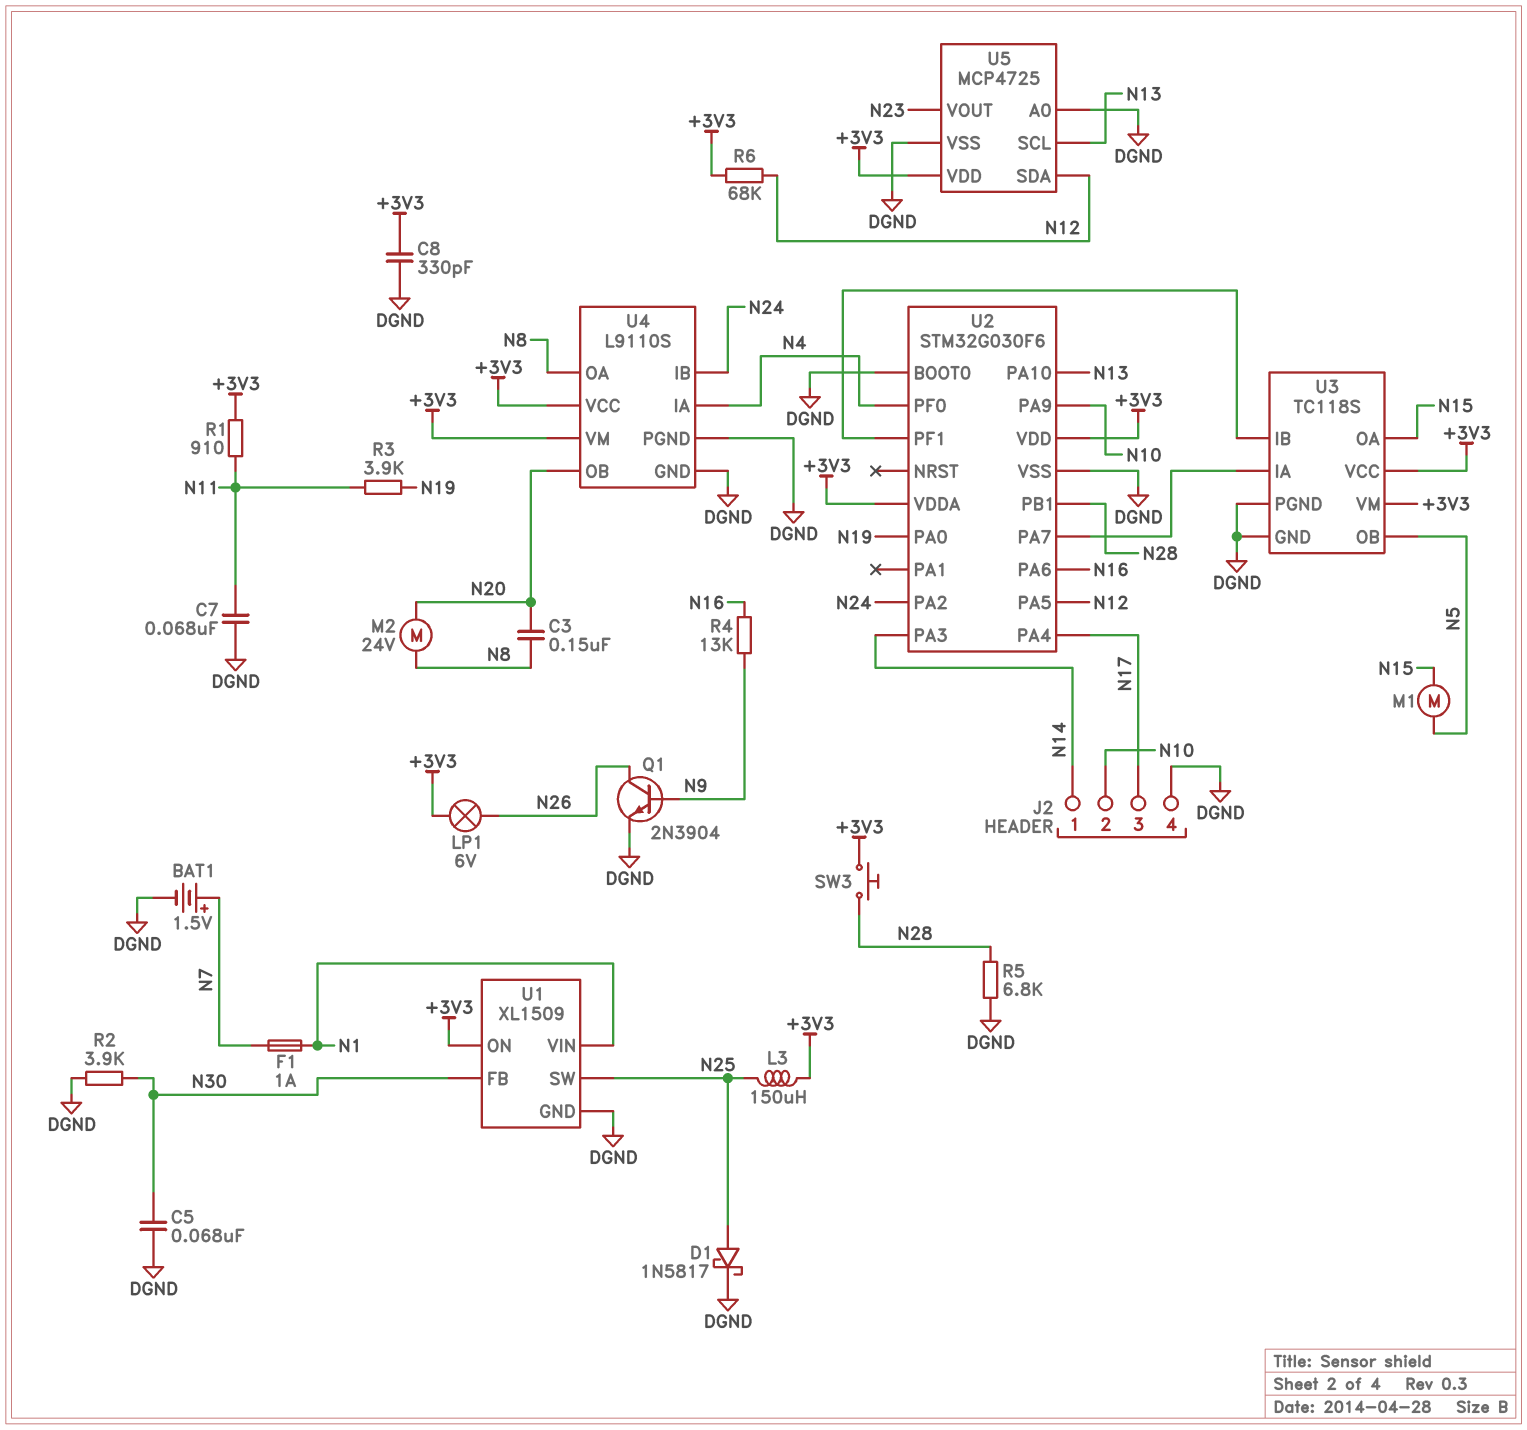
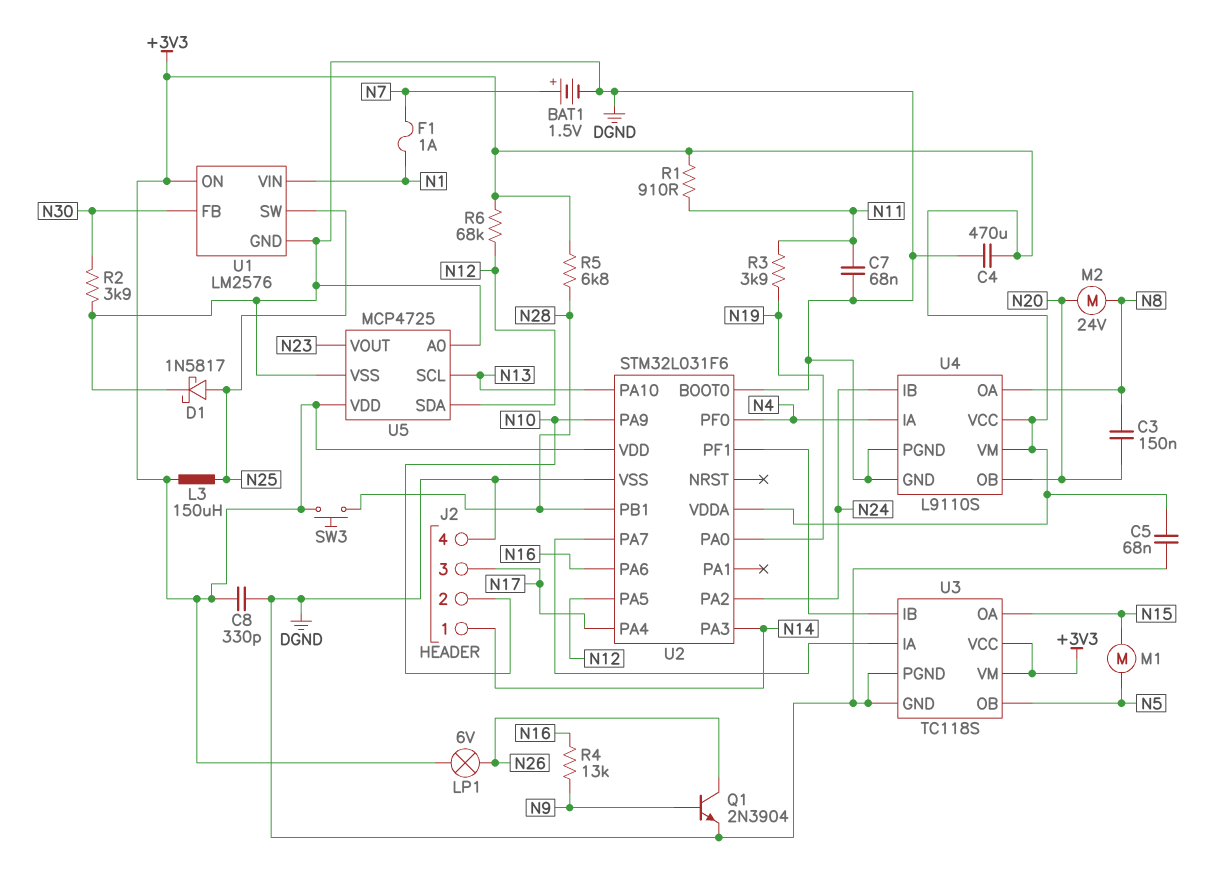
C4: none -> 470uF (+3V3, DGND)
C5: 68nF (DGND, N30) -> 68nF (+3V3, DGND)
R5: 6.8k (DGND, N28) -> 6.8k (+3V3, N28)
U1: XL1509 -> LM2576
U2: STM32G030F6 -> STM32L031F6

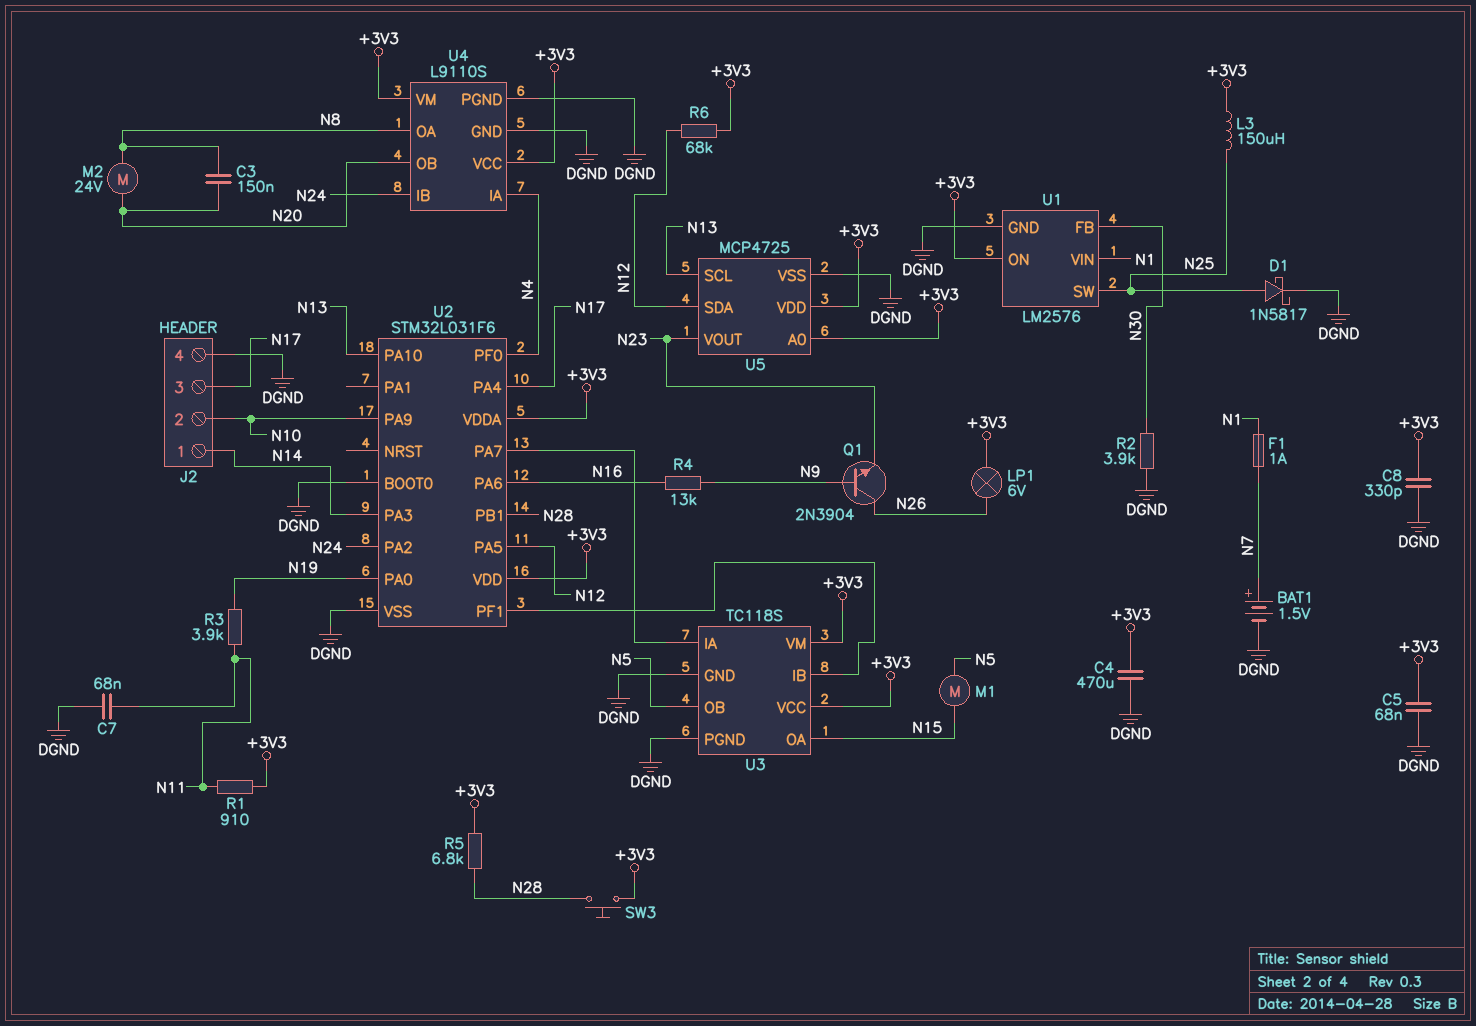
Q1: NPN 2N3904 (B N9, C N26, E DGND) -> NPN 2N3904 (B N9, C N26, E N23)
U5 pin A0: DGND -> +3V3

